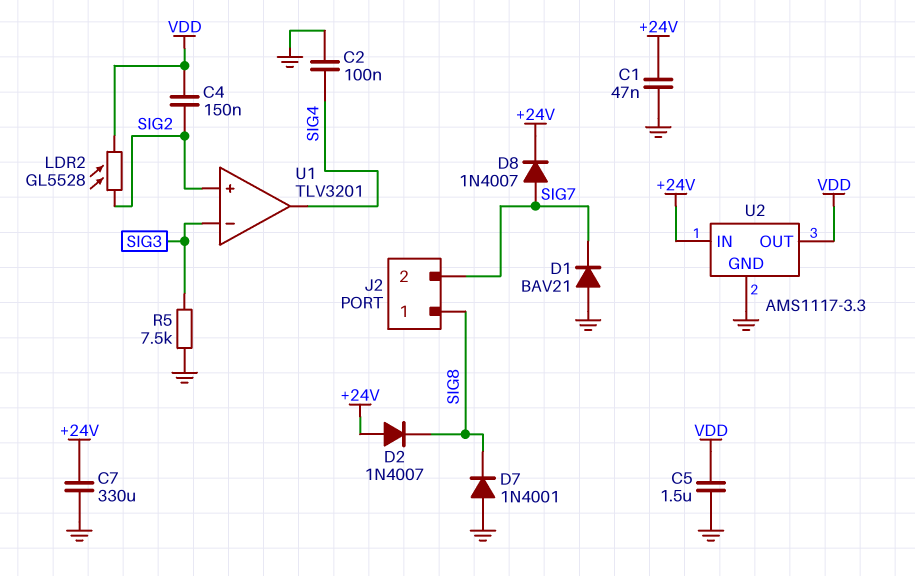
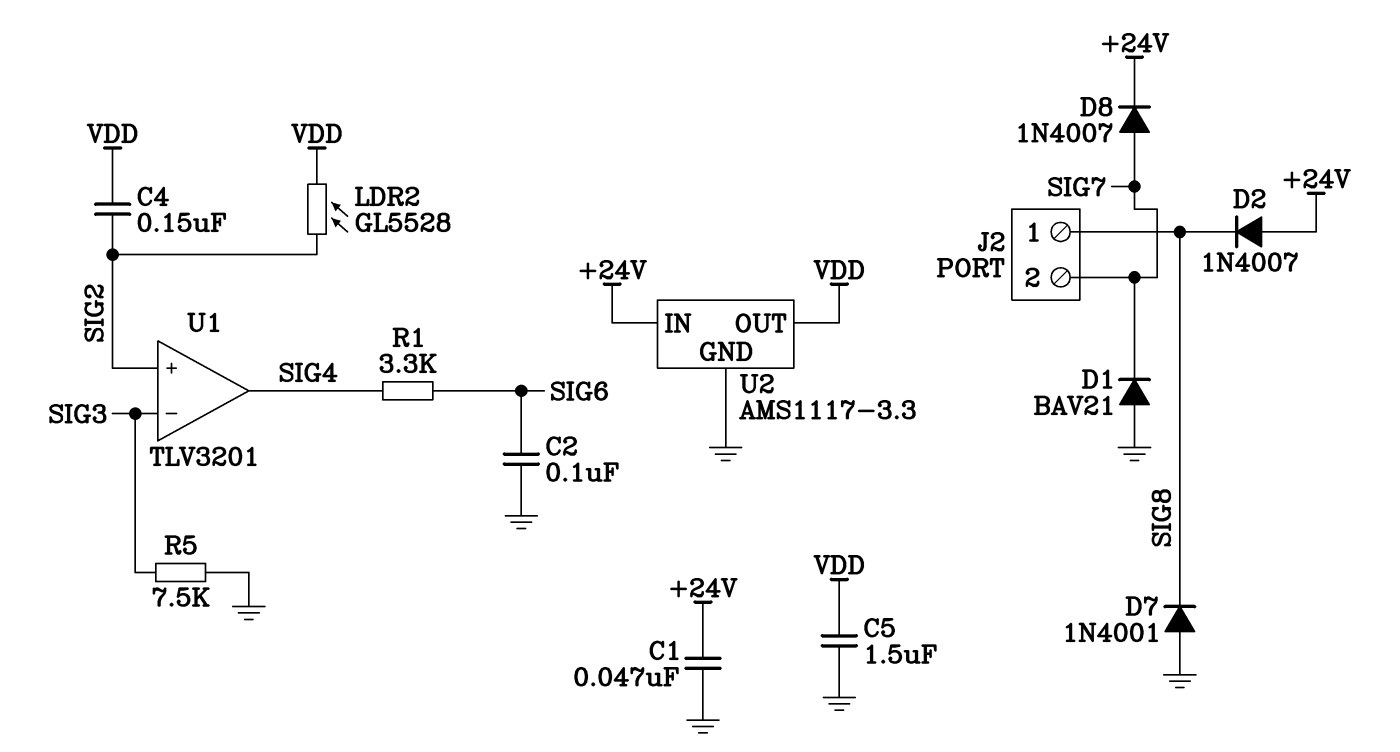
C2: 100nF (GND, SIG4) -> 100nF (GND, SIG6)
C7: 330uF (+24V, GND) -> none
R1: none -> 3.3k (SIG4, SIG6)

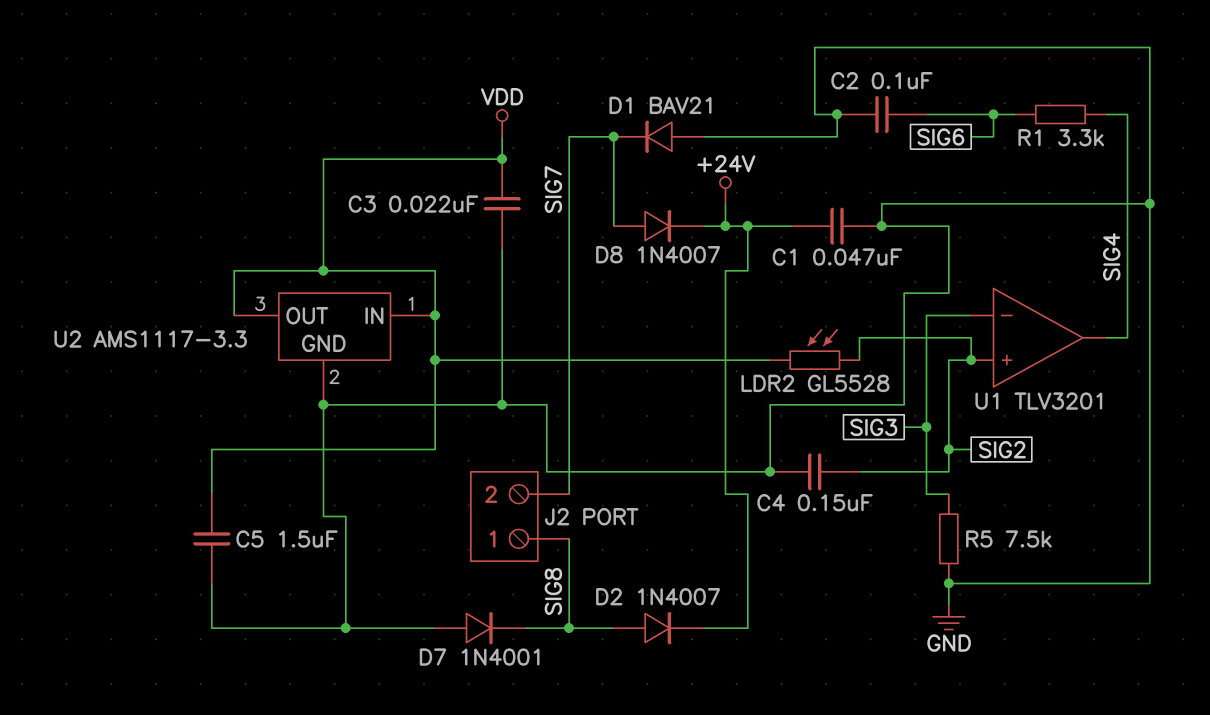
C3: none -> 22nF (GND, VDD)
C4: 150nF (SIG2, VDD) -> 150nF (GND, SIG2)
D2: diode 1N4007 (A +24V, K SIG8) -> diode 1N4007 (A SIG8, K +24V)
U2 pin IN: +24V -> VDD

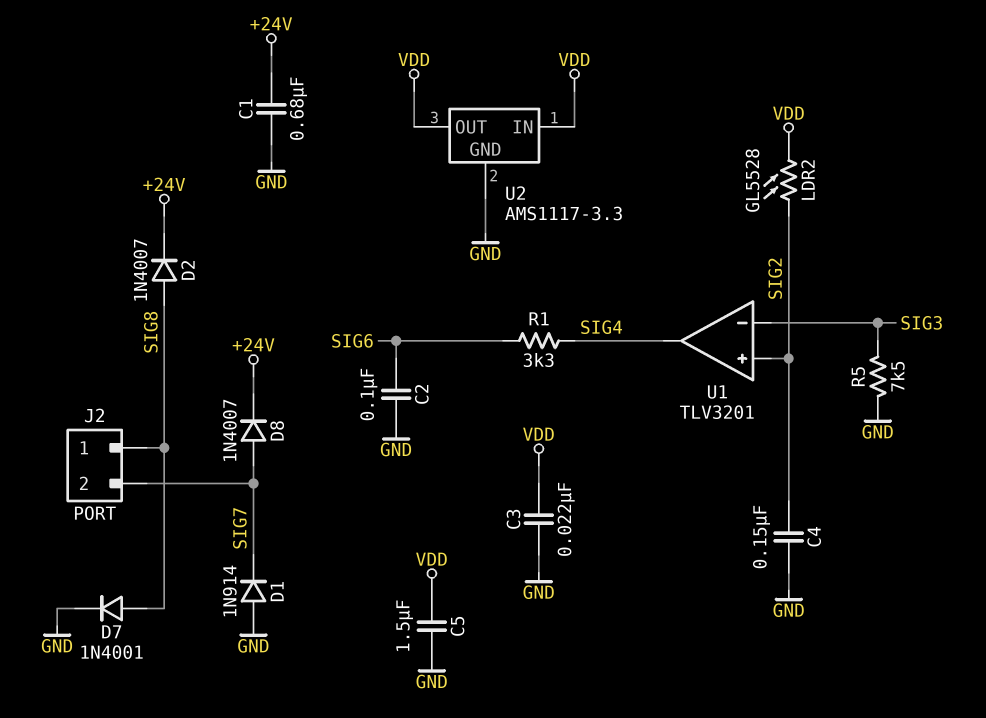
C1: 47nF (+24V, GND) -> 680nF (+24V, GND)
D1: diode BAV21 (A GND, K SIG7) -> diode 1N914 (A GND, K SIG7)
D7: diode 1N4001 (A GND, K SIG8) -> diode 1N4001 (A SIG8, K GND)

